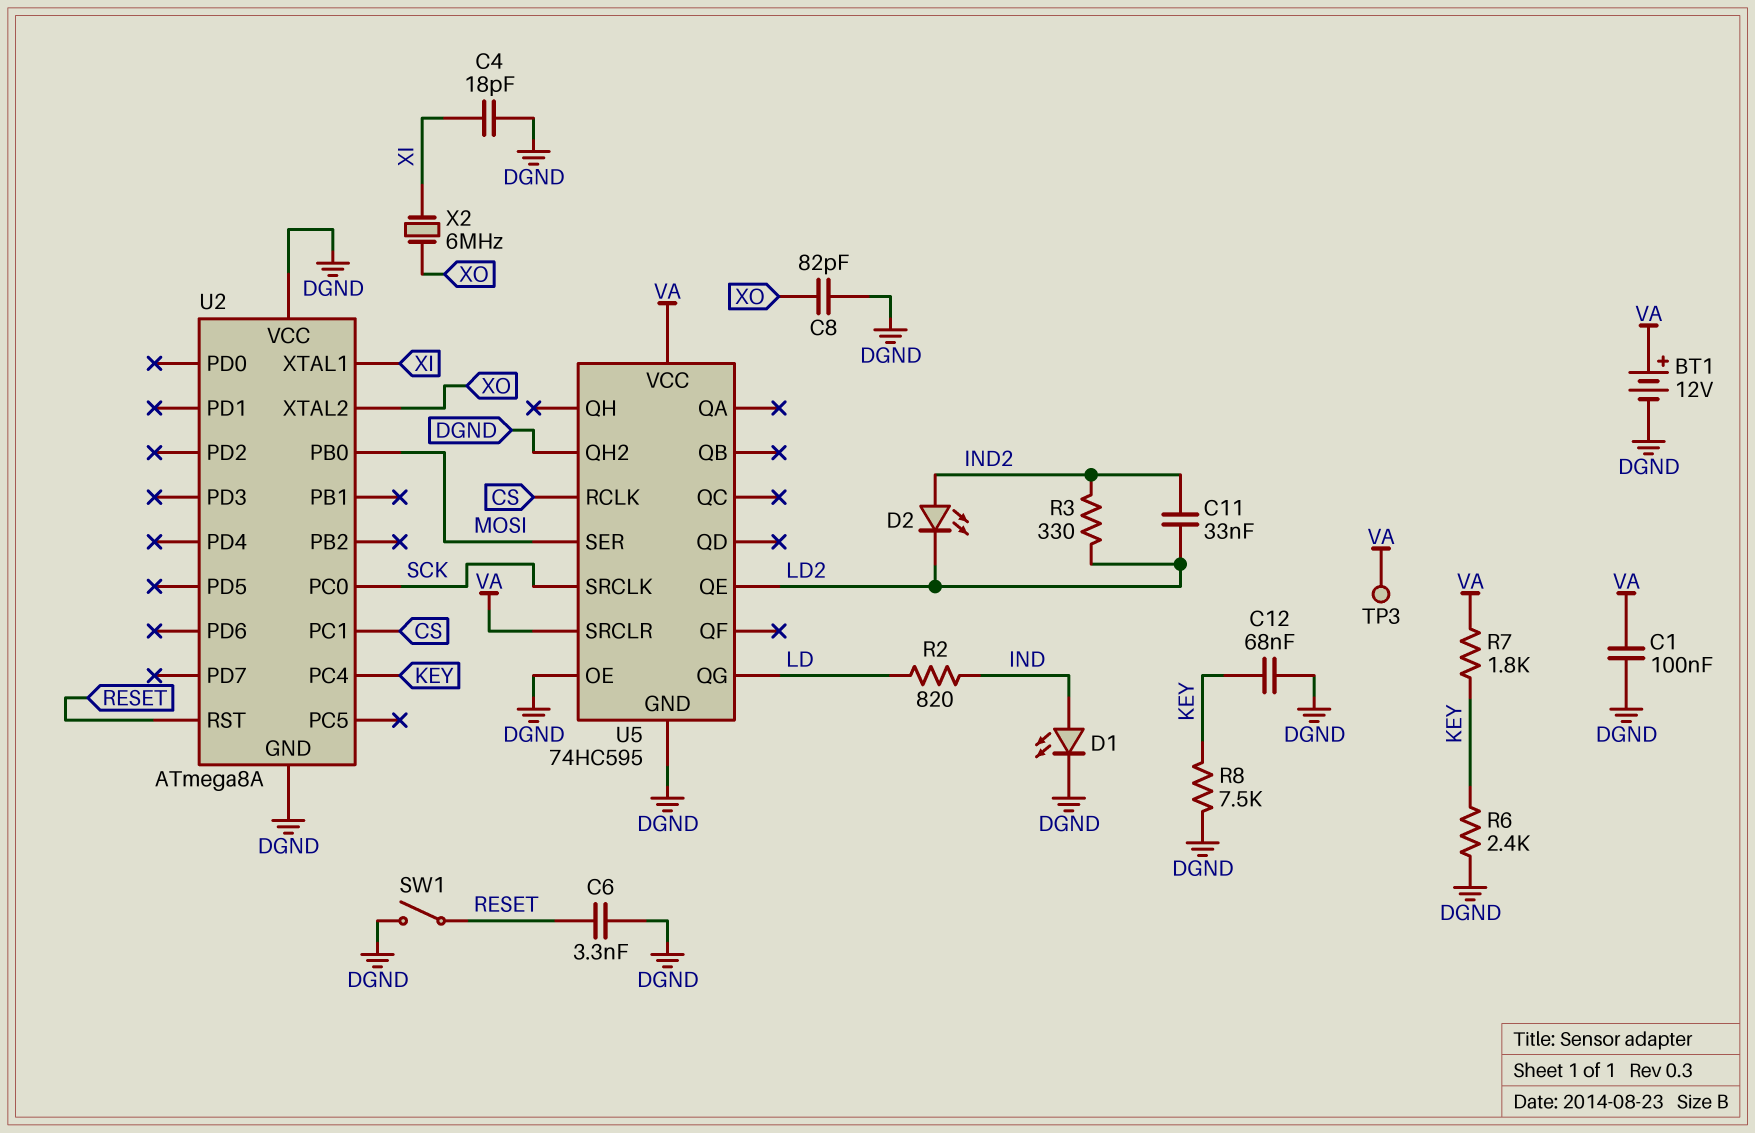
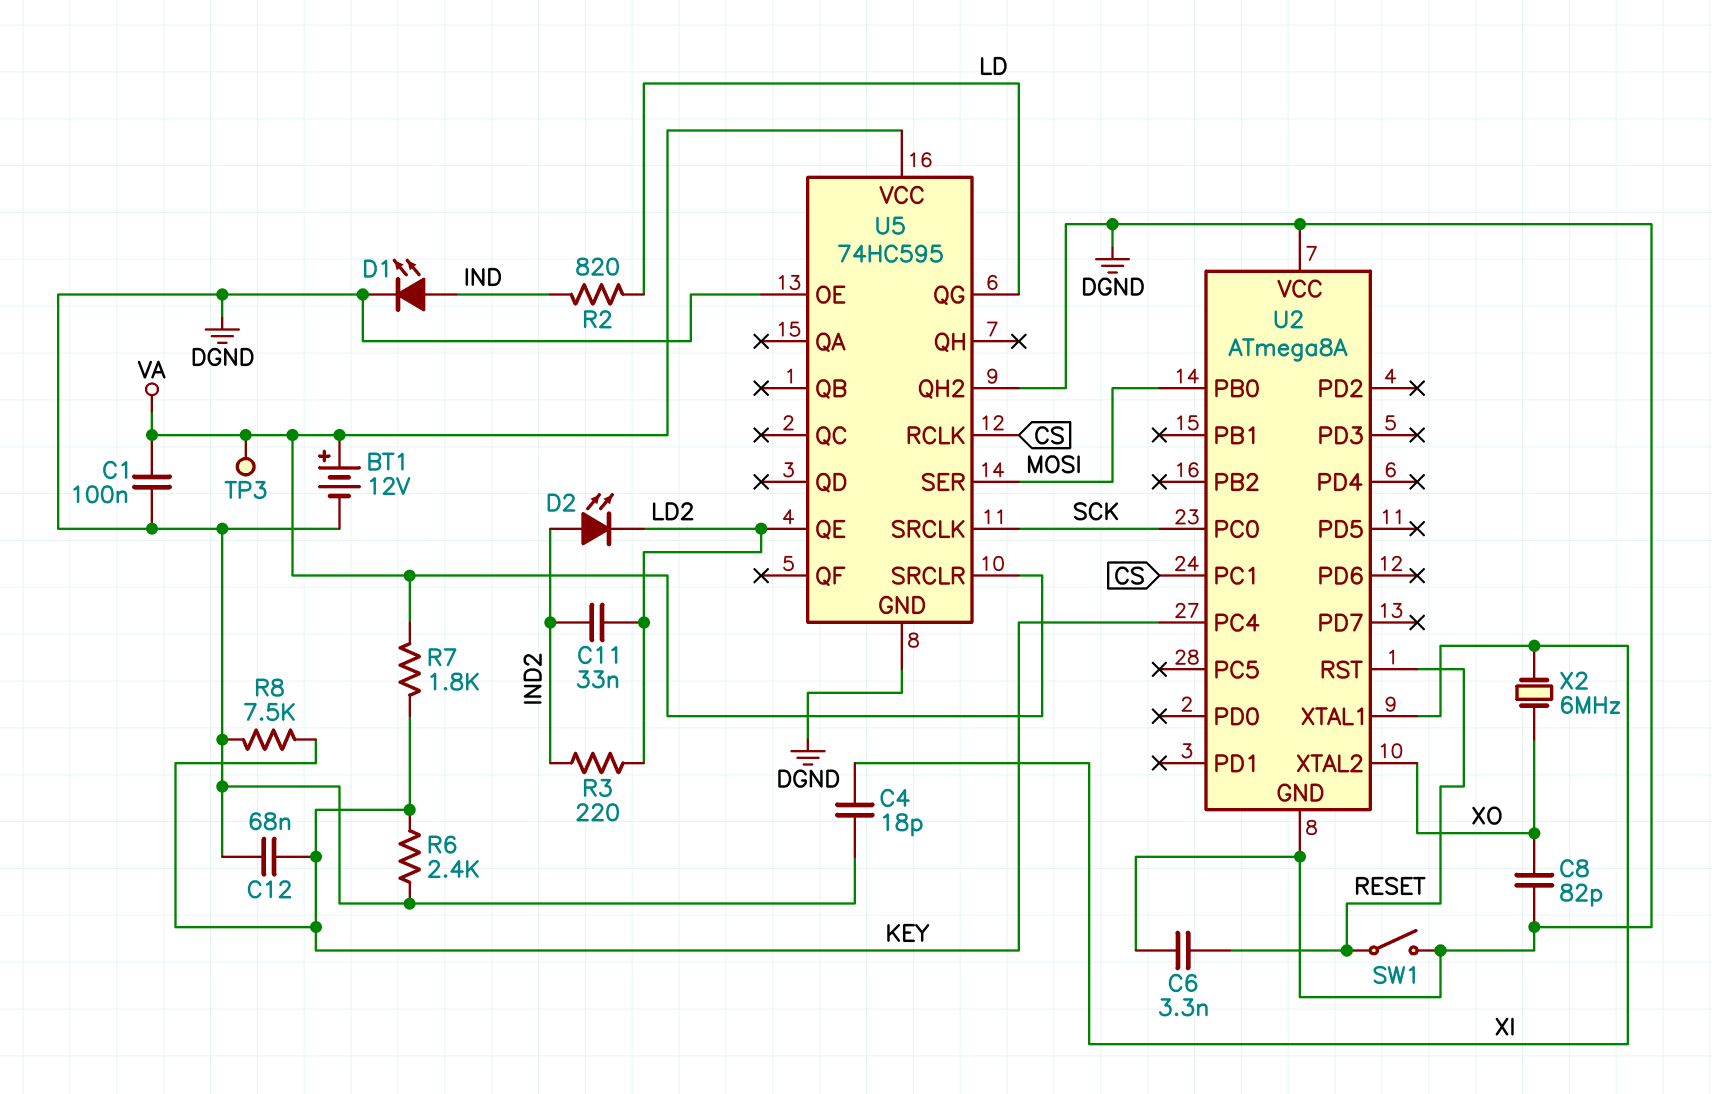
R3: 330 (IND2, LD2) -> 220 (IND2, LD2)

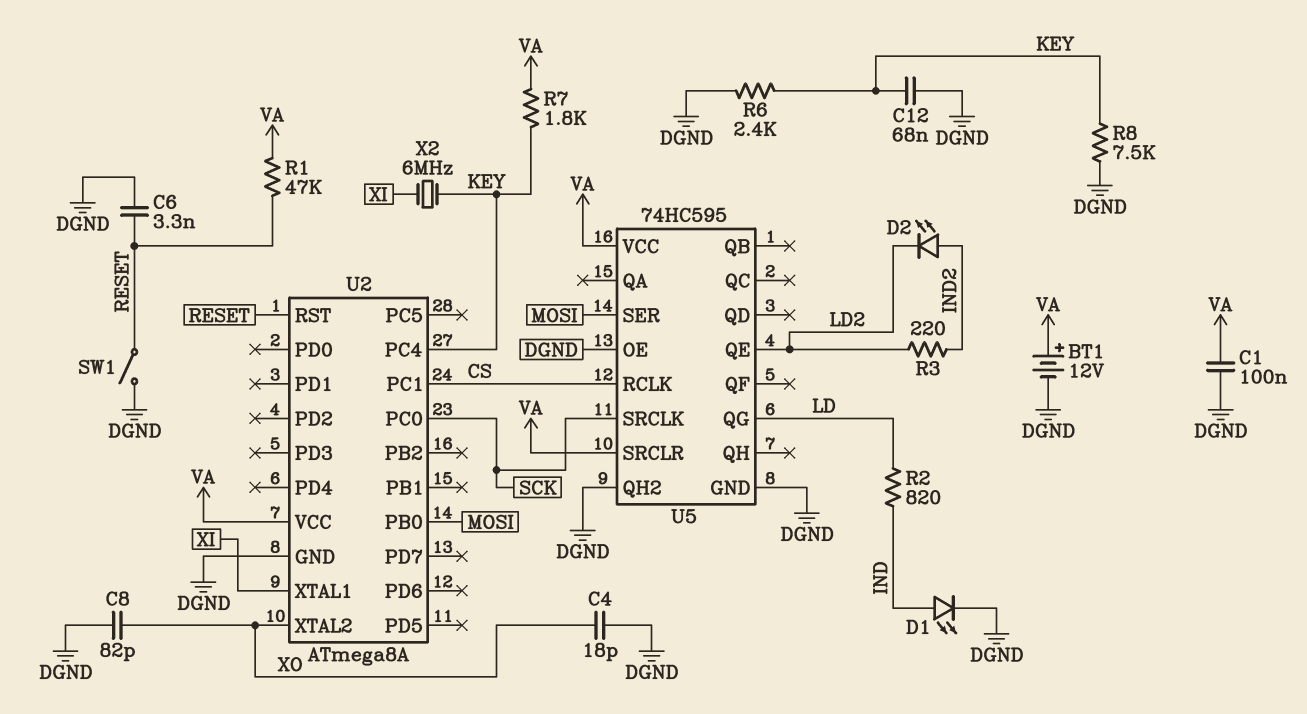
C4: 18pF (DGND, XI) -> 18pF (DGND, XO)
C11: 33nF (IND2, LD2) -> none
R1: none -> 47k (RESET, VA)
TP3: test point (VA) -> none
U2 pin VCC: DGND -> VA
X2: 6MHz (XI, XO) -> 6MHz (KEY, XI)

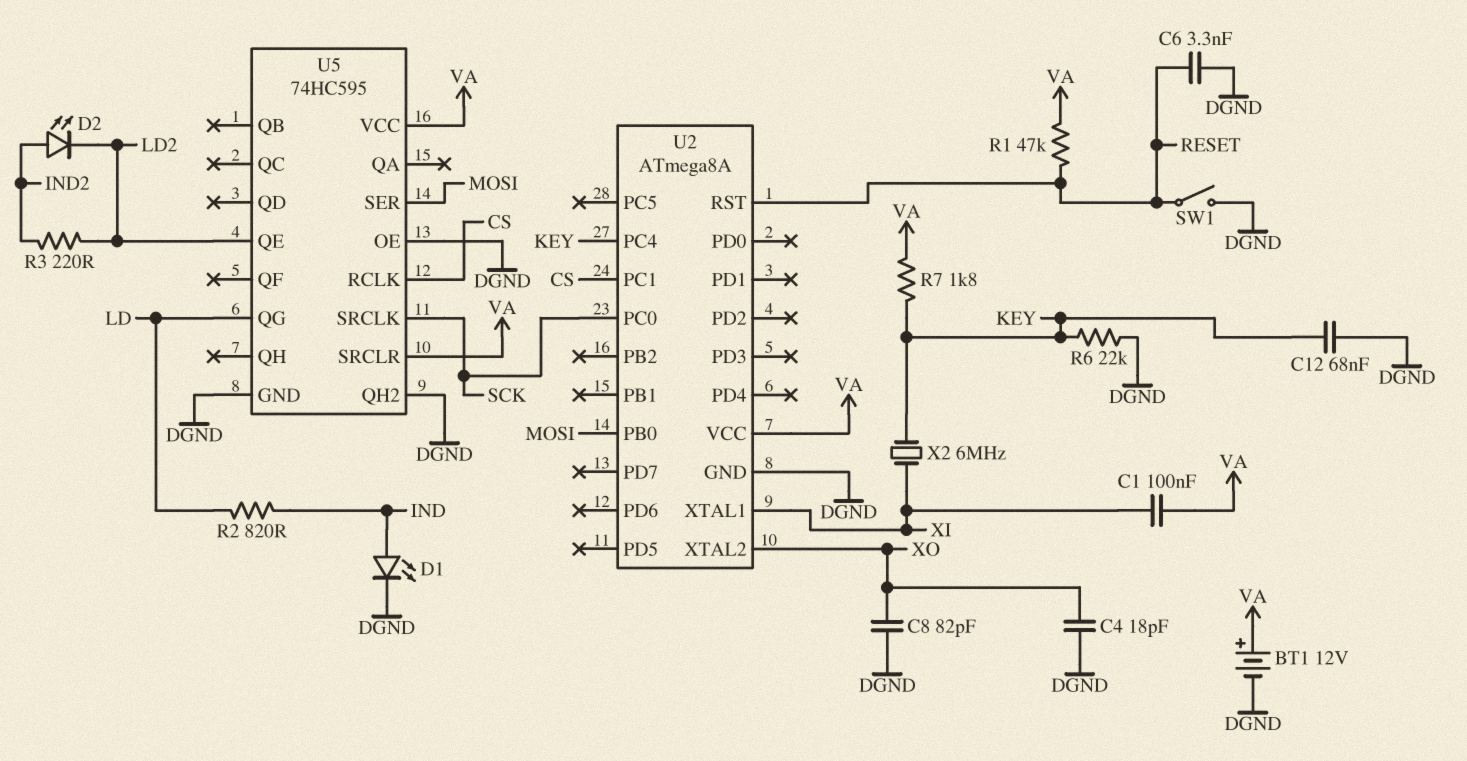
C1: 100nF (DGND, VA) -> 100nF (VA, XI)
R6: 2.4k (DGND, KEY) -> 22k (DGND, KEY)
R8: 7.5k (DGND, KEY) -> none

